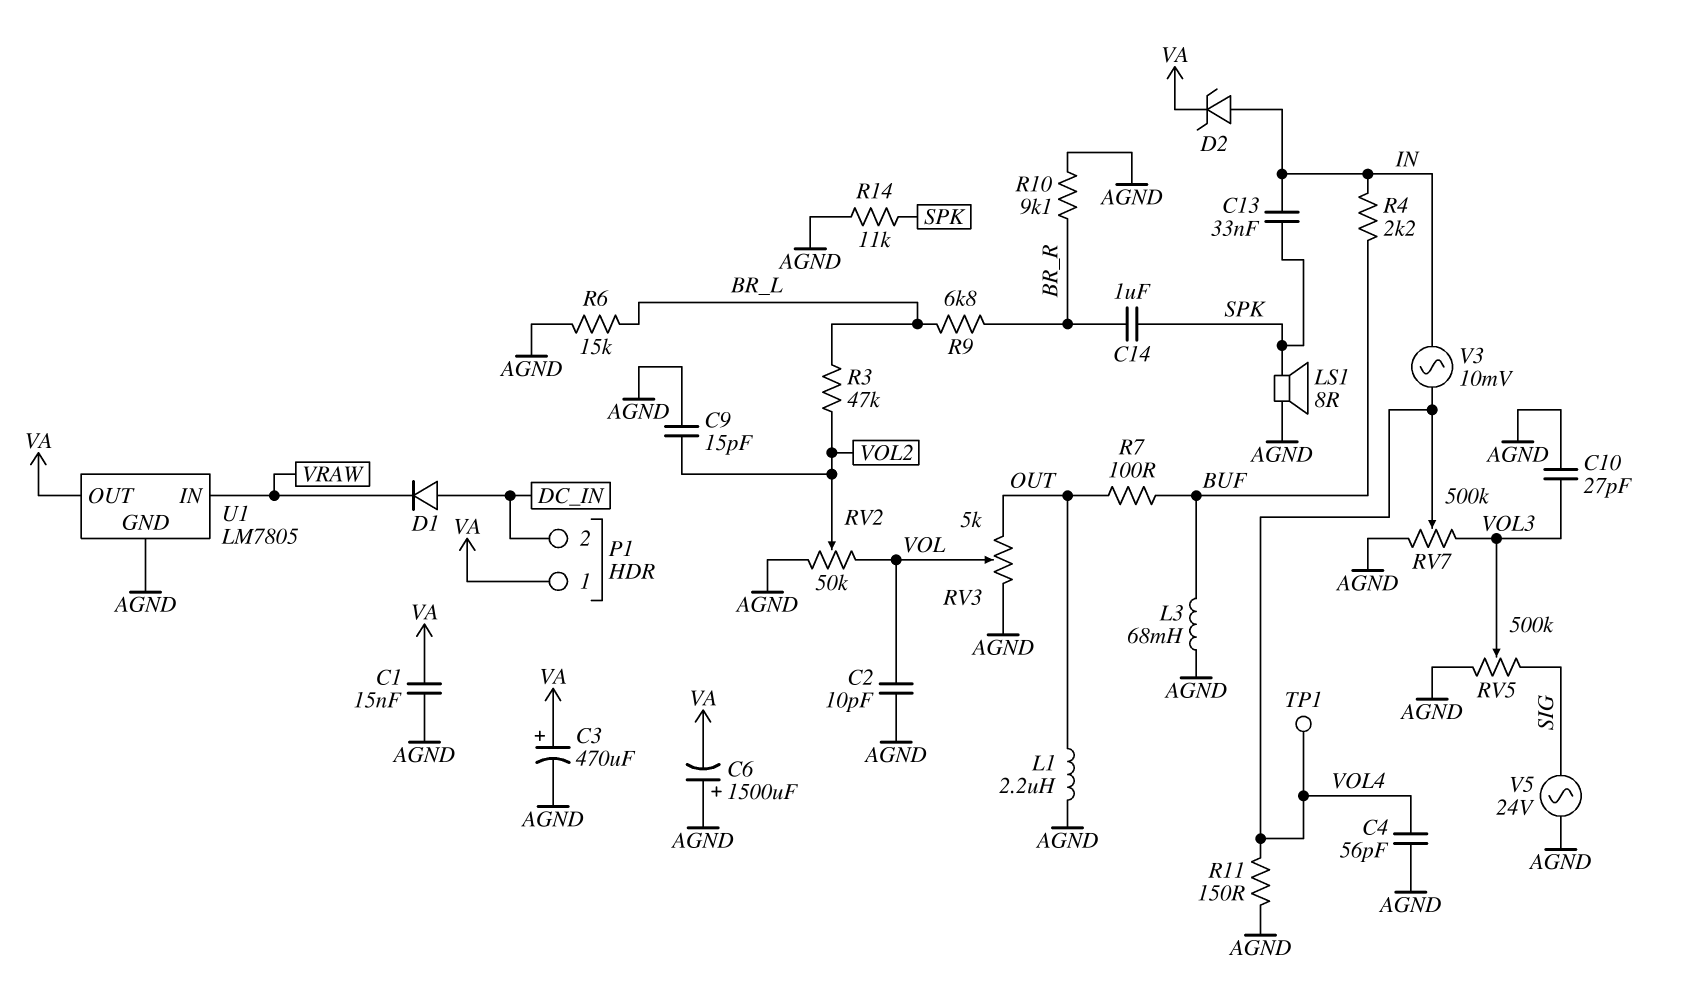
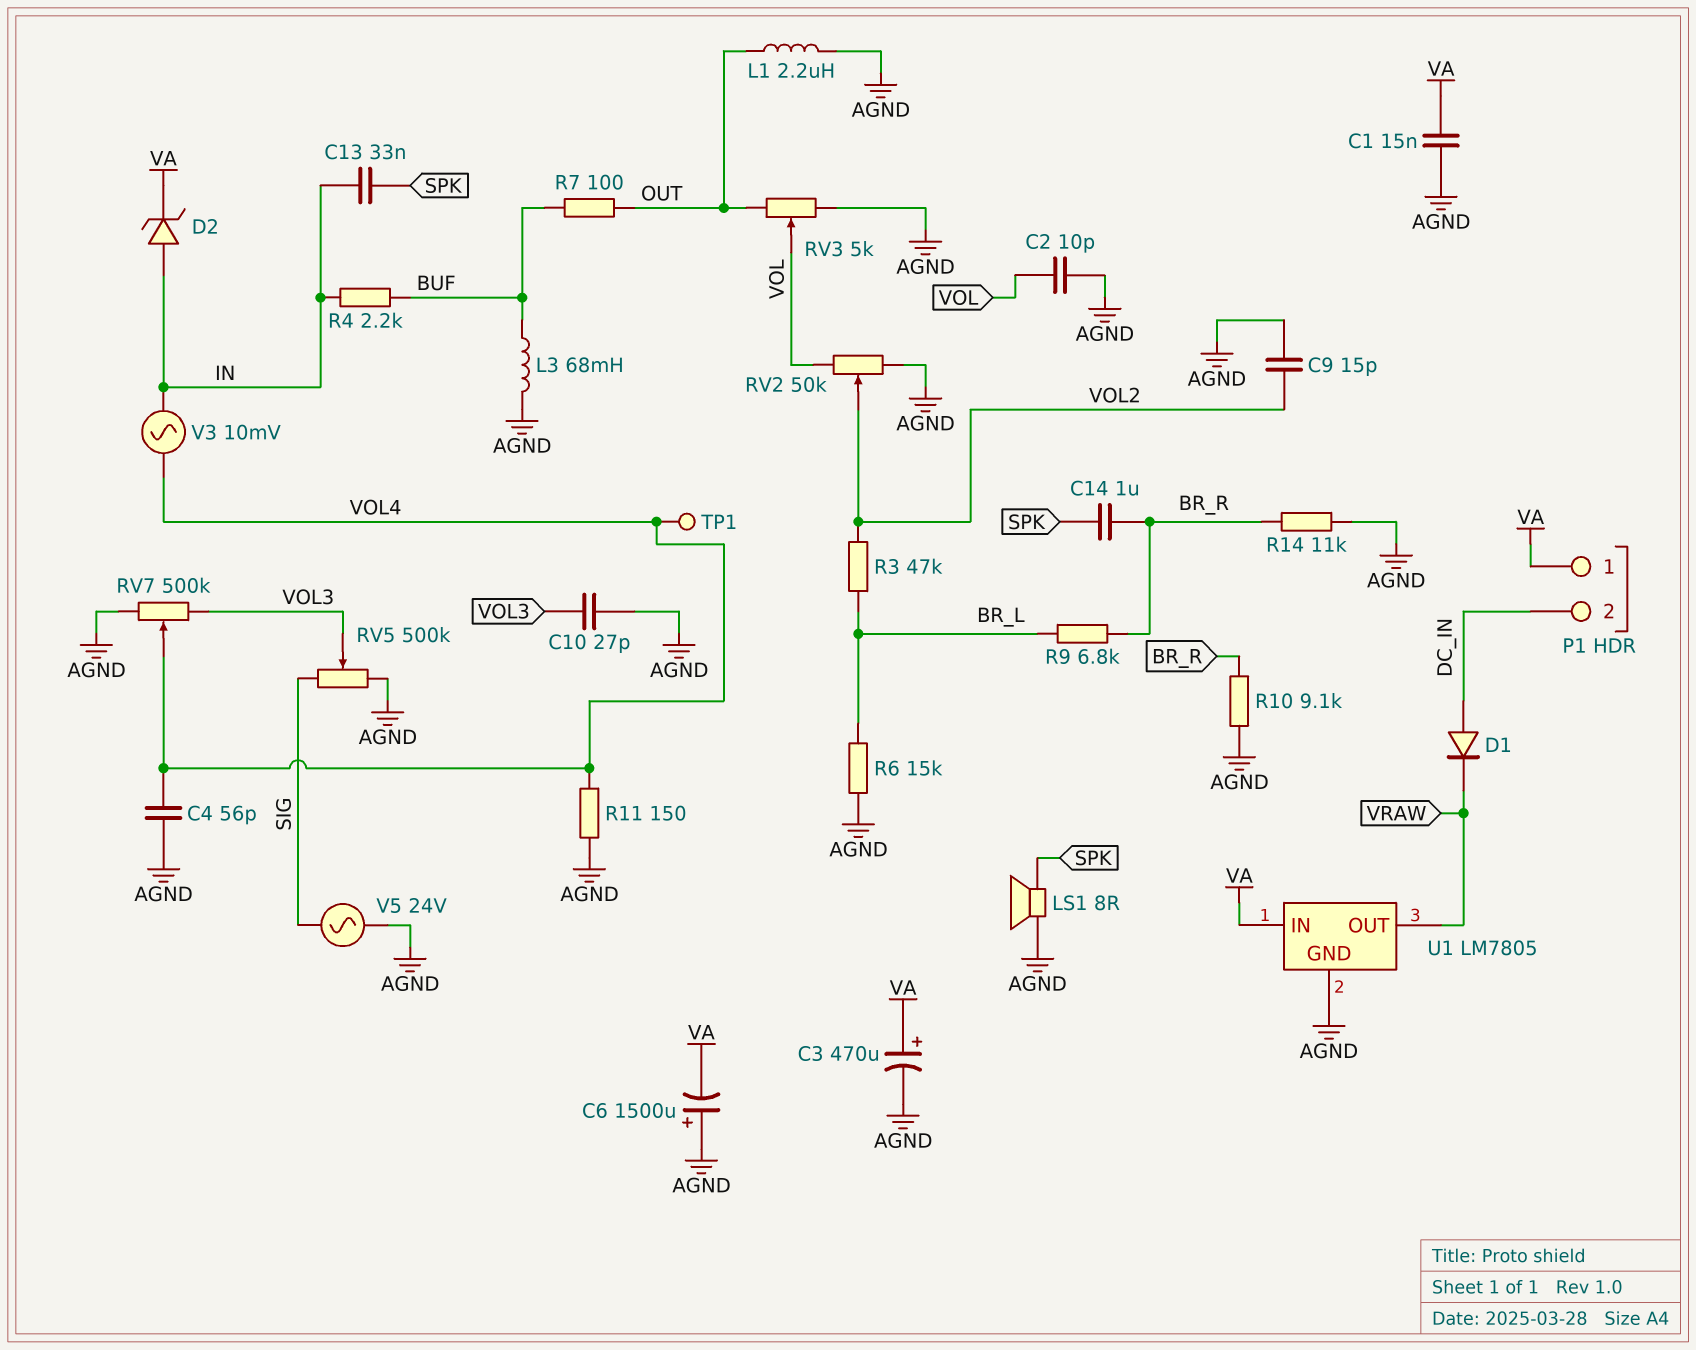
R14: 11k (AGND, SPK) -> 11k (AGND, BR_R)
U1 pin IN: VRAW -> VA
U1 pin OUT: VA -> VRAW

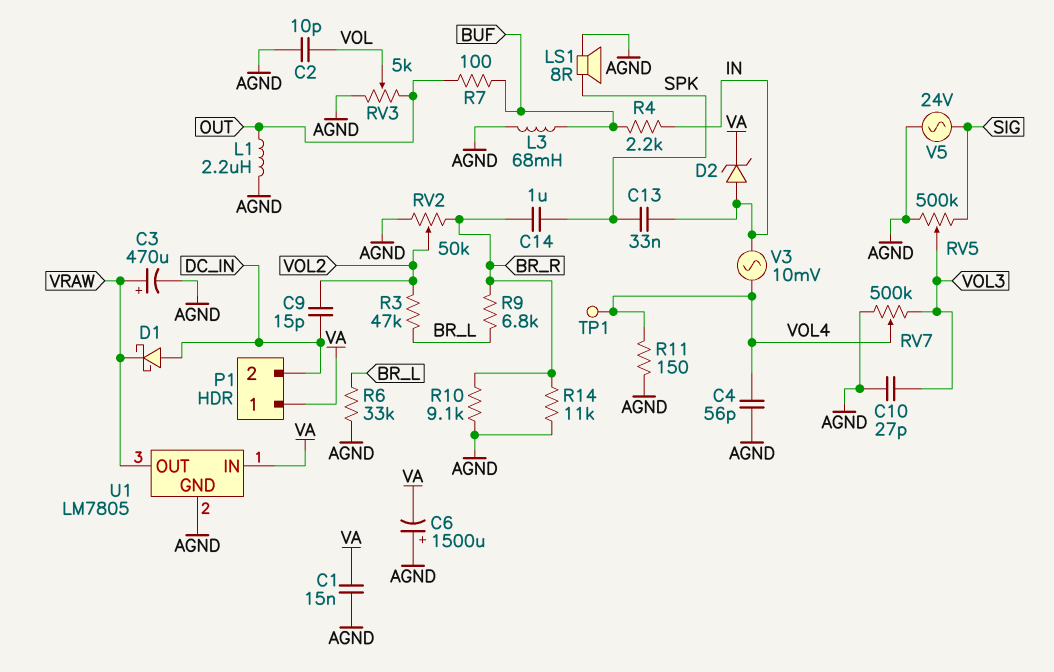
C3: 470uF (plus VA, minus AGND) -> 470uF (plus VRAW, minus AGND)
C9: 15pF (AGND, VOL2) -> 15pF (DC_IN, VOL2)
D1: diode (A DC_IN, K VRAW) -> schottky (A DC_IN, K VRAW)
R6: 15k (AGND, BR_L) -> 33k (AGND, BR_L)
RV2: 50k (AGND, VOL, wiper VOL2) -> 50k (AGND, BR_R, wiper VOL2)

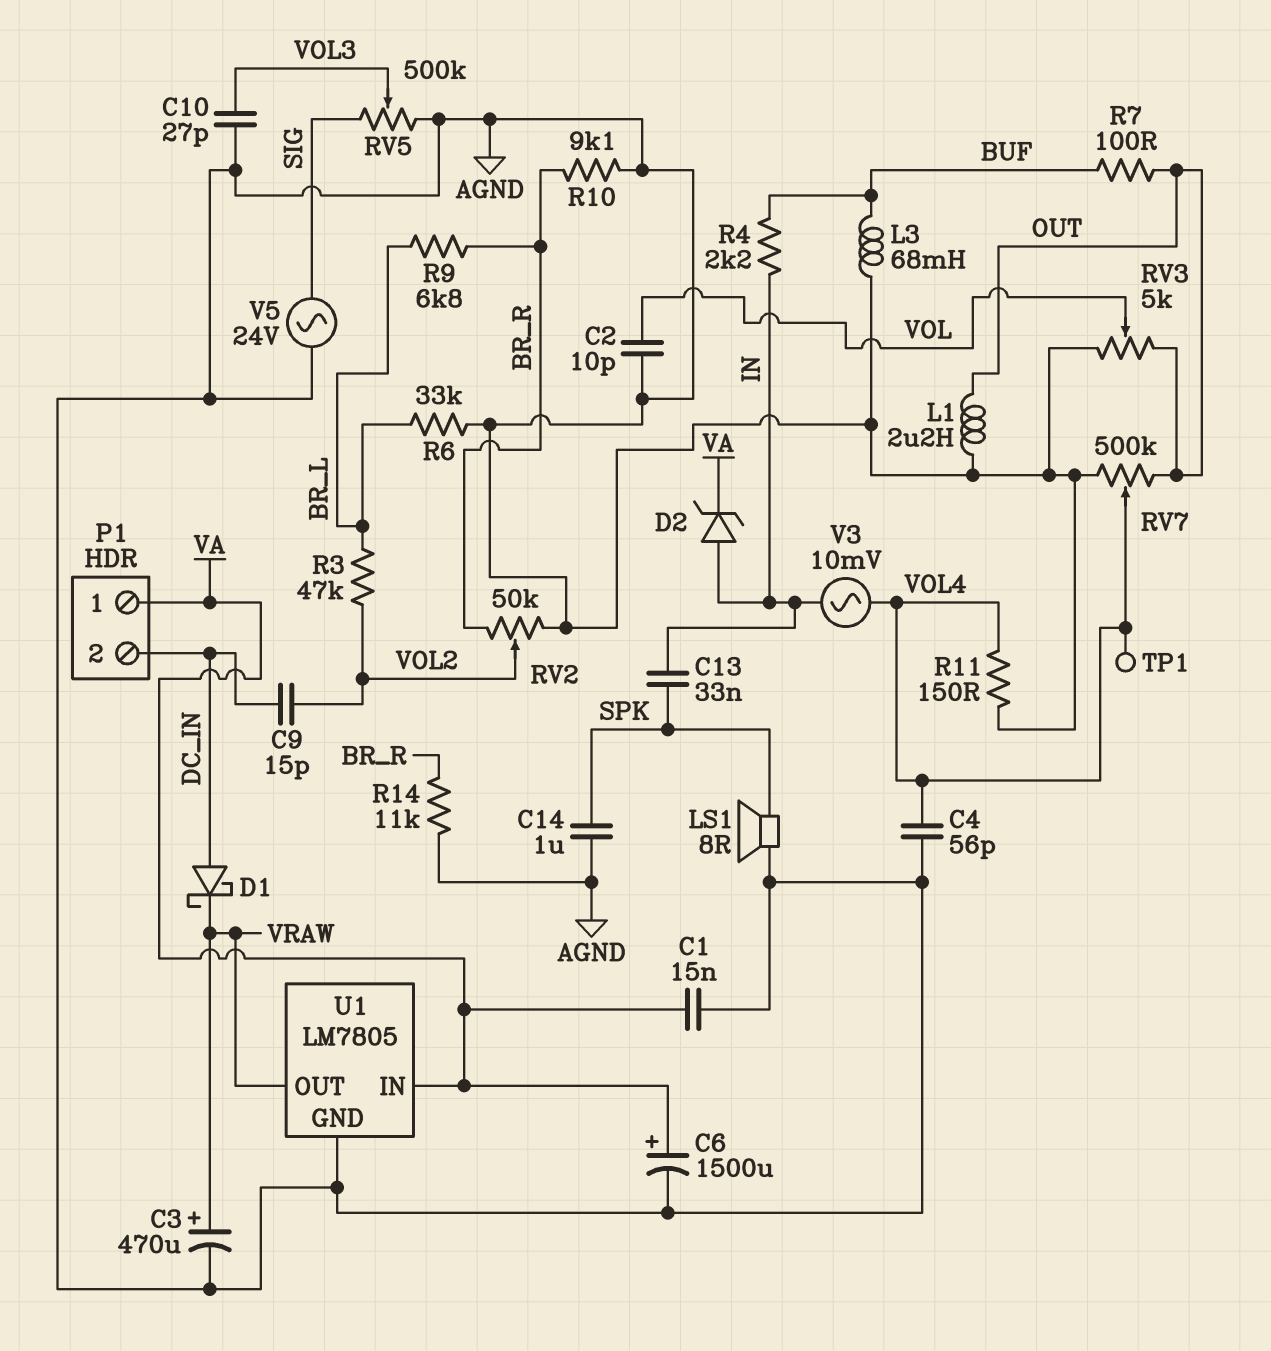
C6: 1500uF (plus AGND, minus VA) -> 1500uF (plus VA, minus AGND)
C14: 1uF (BR_R, SPK) -> 1uF (AGND, SPK)
RV7: 500k (AGND, VOL3, wiper VOL4) -> 500k (AGND, OUT, wiper VOL4)

